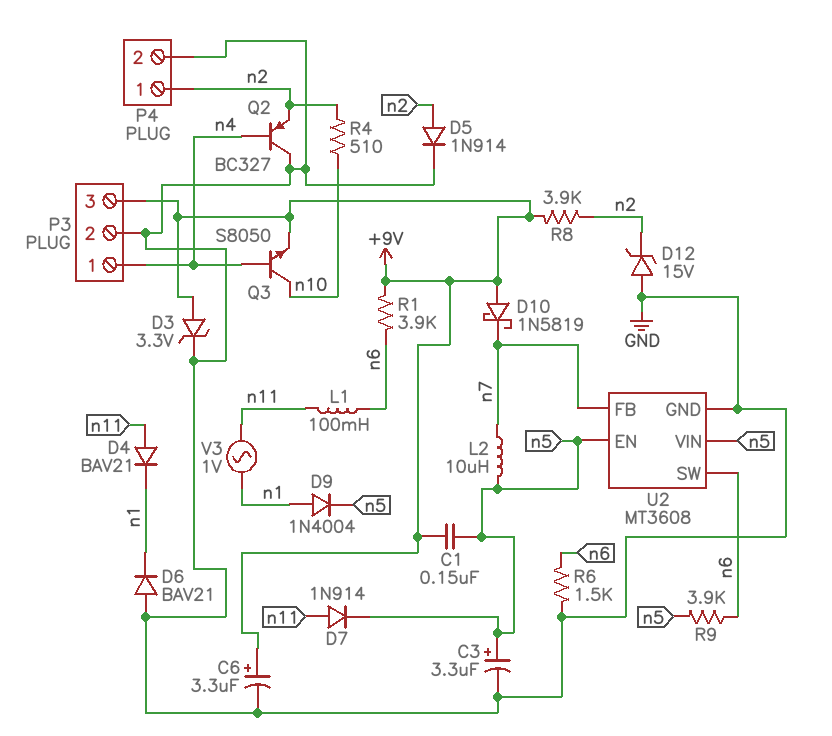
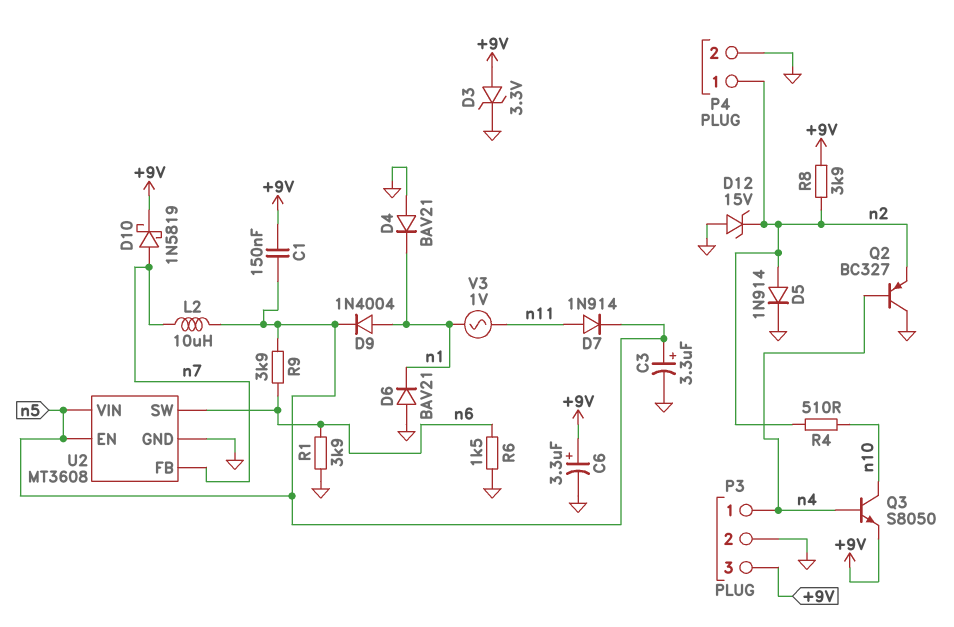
D4: diode BAV21 (A n11, K n1) -> diode BAV21 (A GND, K n1)
D10: schottky 1N5819 (A +9V, K n7) -> schottky 1N5819 (A n7, K +9V)
L1: 100mH (n6, n11) -> none
R1: 3.9k (+9V, n6) -> 3.9k (GND, n6)

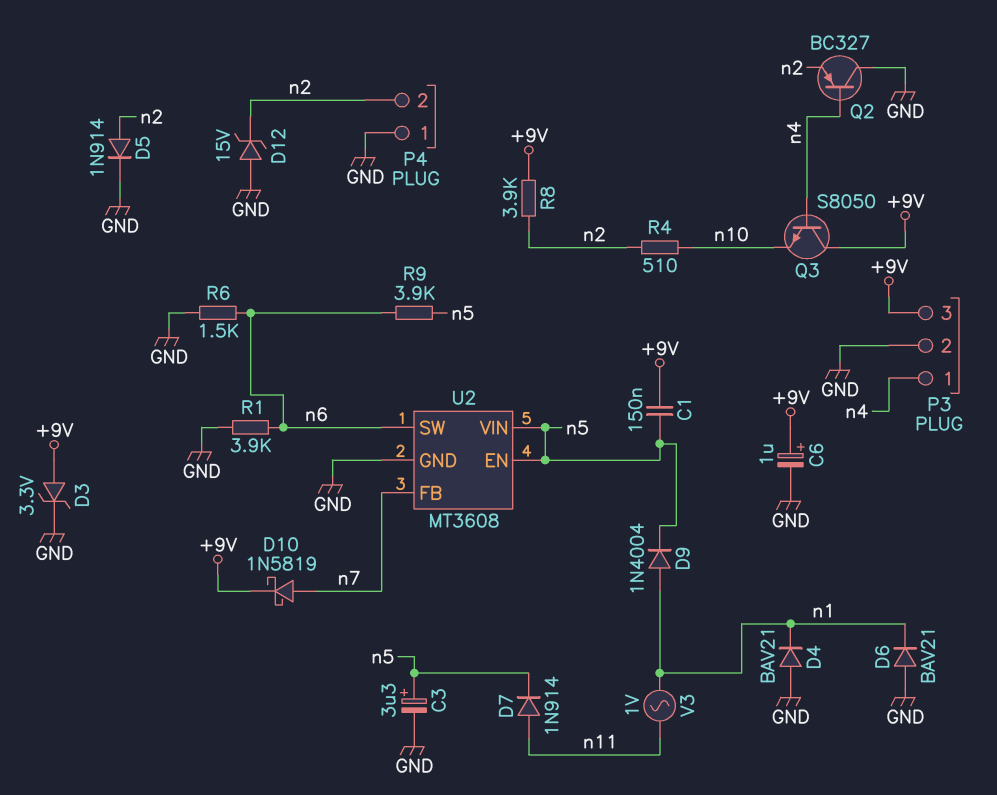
C6: 3.3uF (plus +9V, minus GND) -> 1uF (plus +9V, minus GND)
L2: 10uH (n5, n7) -> none
P4 pin 1: n2 -> GND
P4 pin 2: GND -> n2
Q3: NPN S8050 (B n4, C n10, E +9V) -> NPN S8050 (B n4, C +9V, E n10)

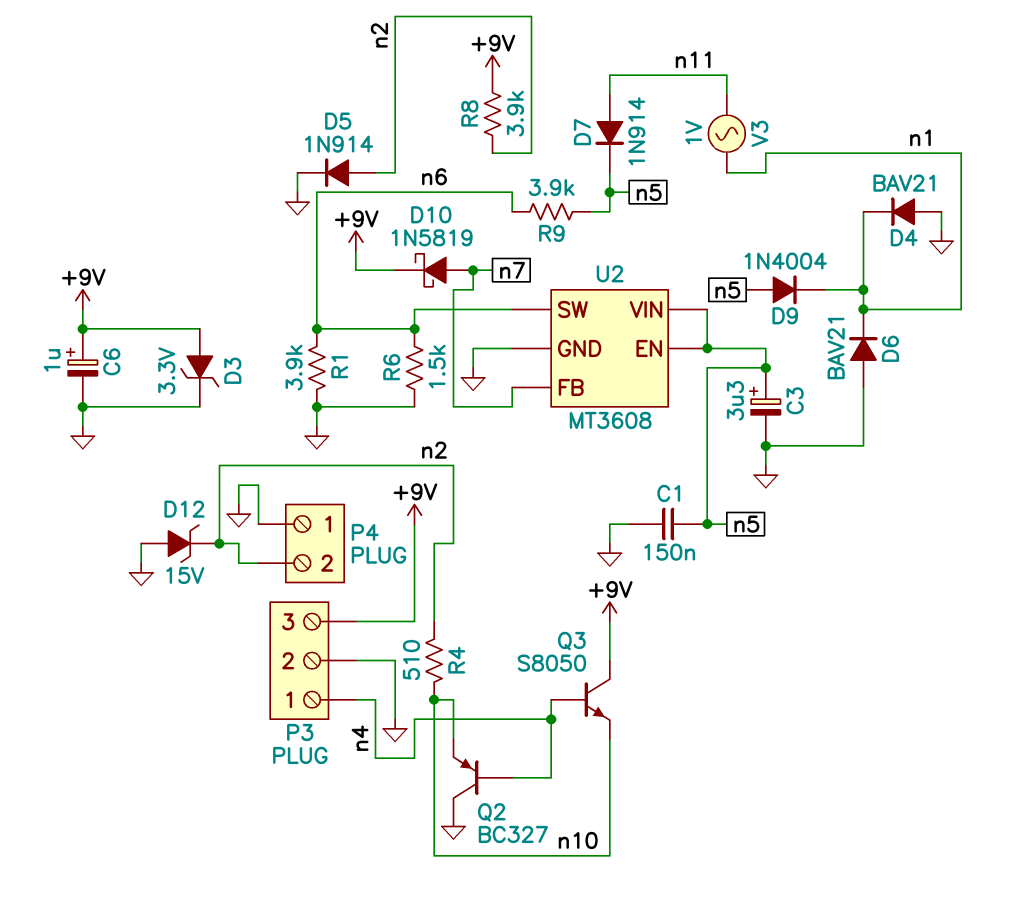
C1: 150nF (+9V, n5) -> 150nF (GND, n5)
D9: diode 1N4004 (A n1, K n5) -> diode 1N4004 (A n5, K n1)
Q2: PNP BC327 (B n4, C GND, E n2) -> PNP BC327 (B n4, C GND, E n10)

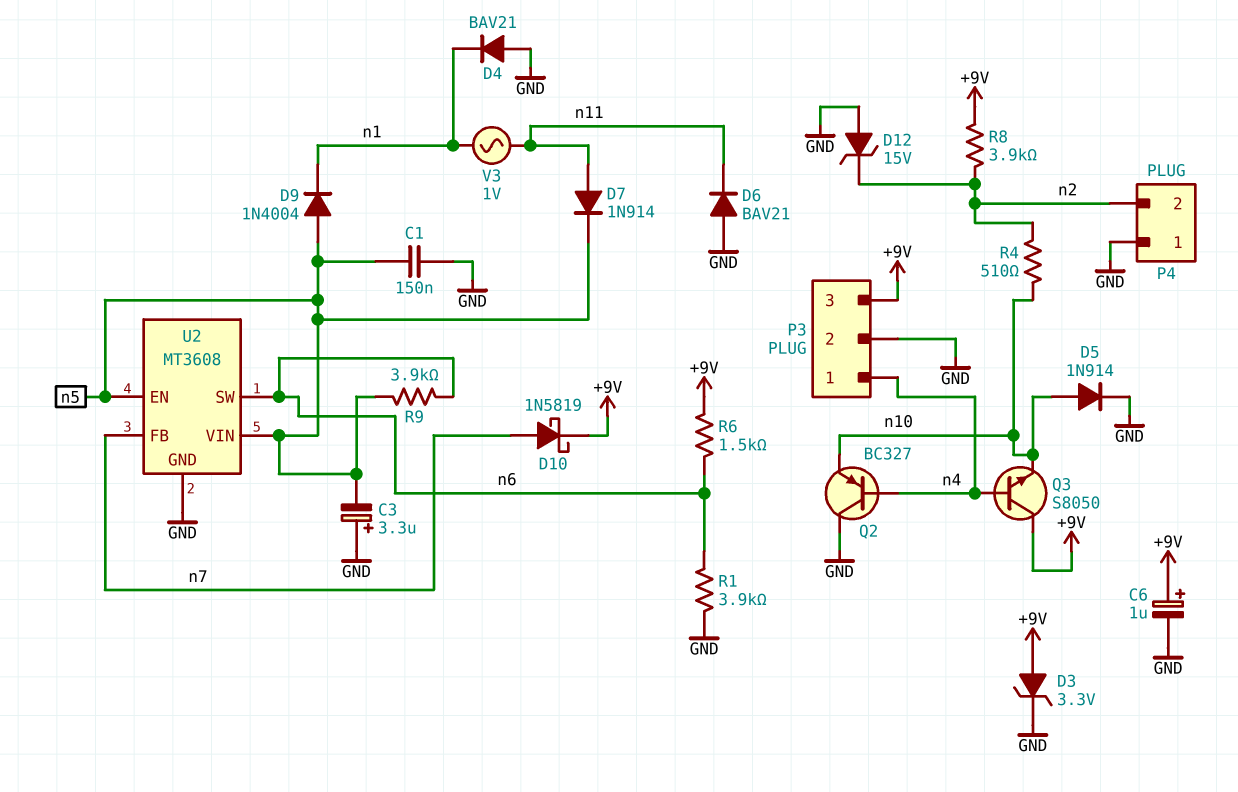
C3: 3.3uF (plus n5, minus GND) -> 3.3uF (plus GND, minus n5)
D5: diode 1N914 (A n2, K GND) -> diode 1N914 (A n10, K GND)
D6: diode BAV21 (A GND, K n1) -> diode BAV21 (A GND, K n11)
R6: 1.5k (GND, n6) -> 1.5k (+9V, n6)

